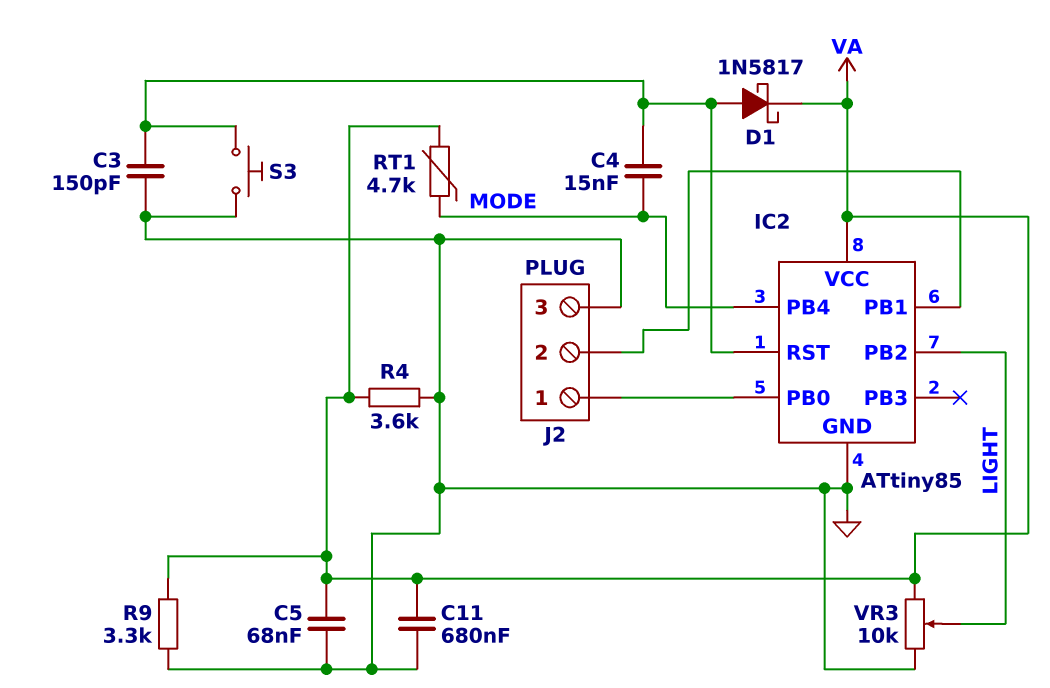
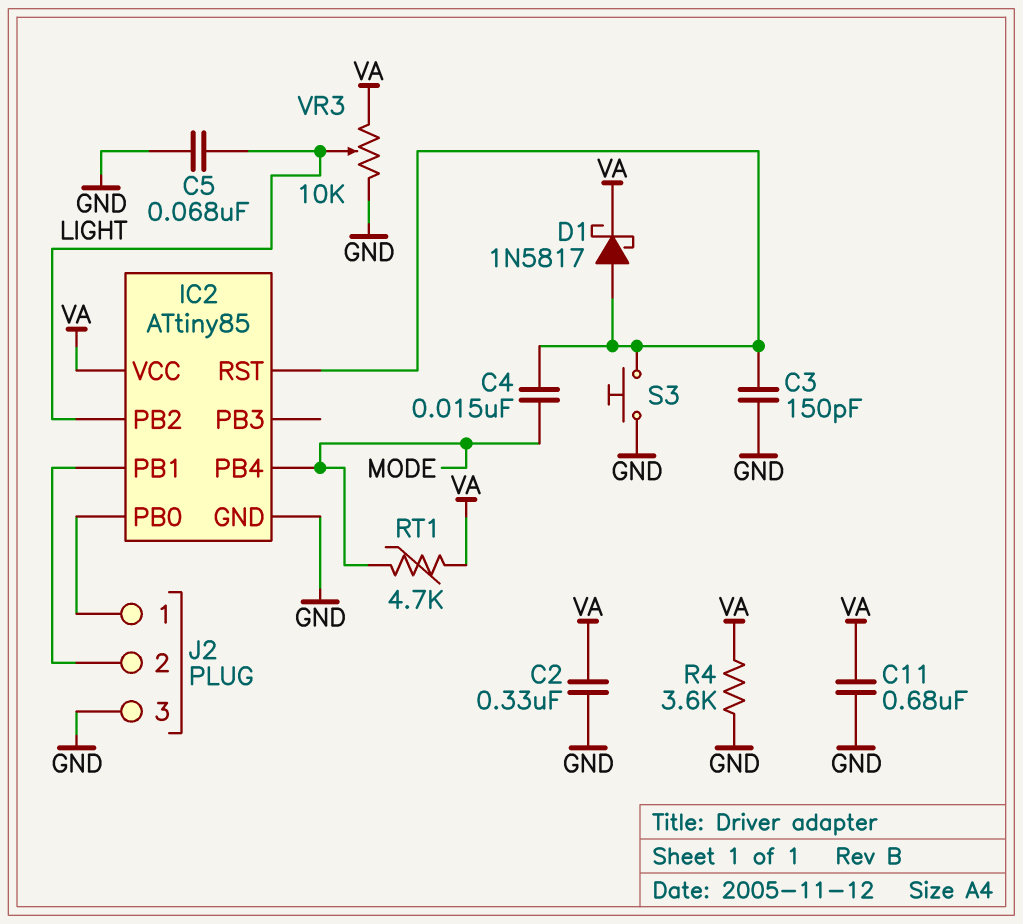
C2: none -> 330nF (GND, VA)
C5: 68nF (GND, VA) -> 68nF (GND, LIGHT)
R9: 3.3k (GND, VA) -> none

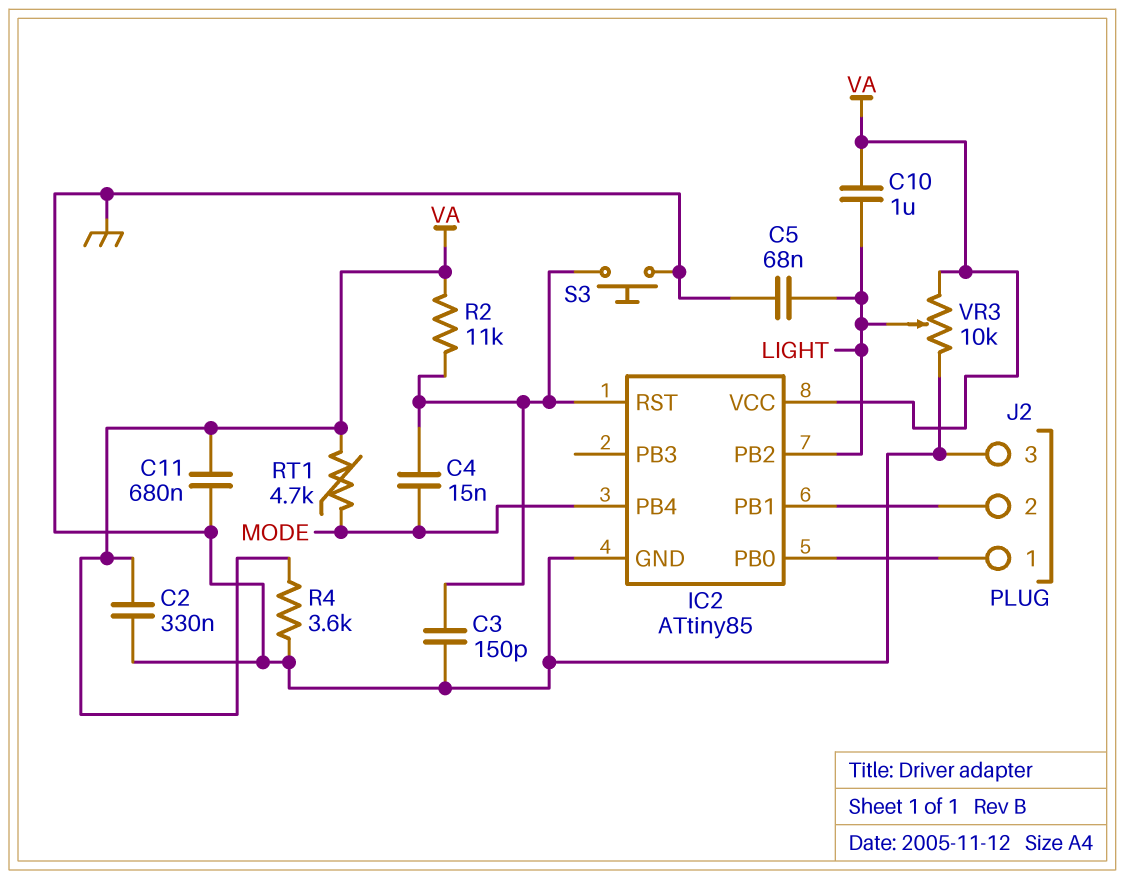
C10: none -> 1uF (LIGHT, VA)
D1: schottky 1N5817 (A IC2/RST, K VA) -> none
R2: none -> 11k (IC2/RST, VA)

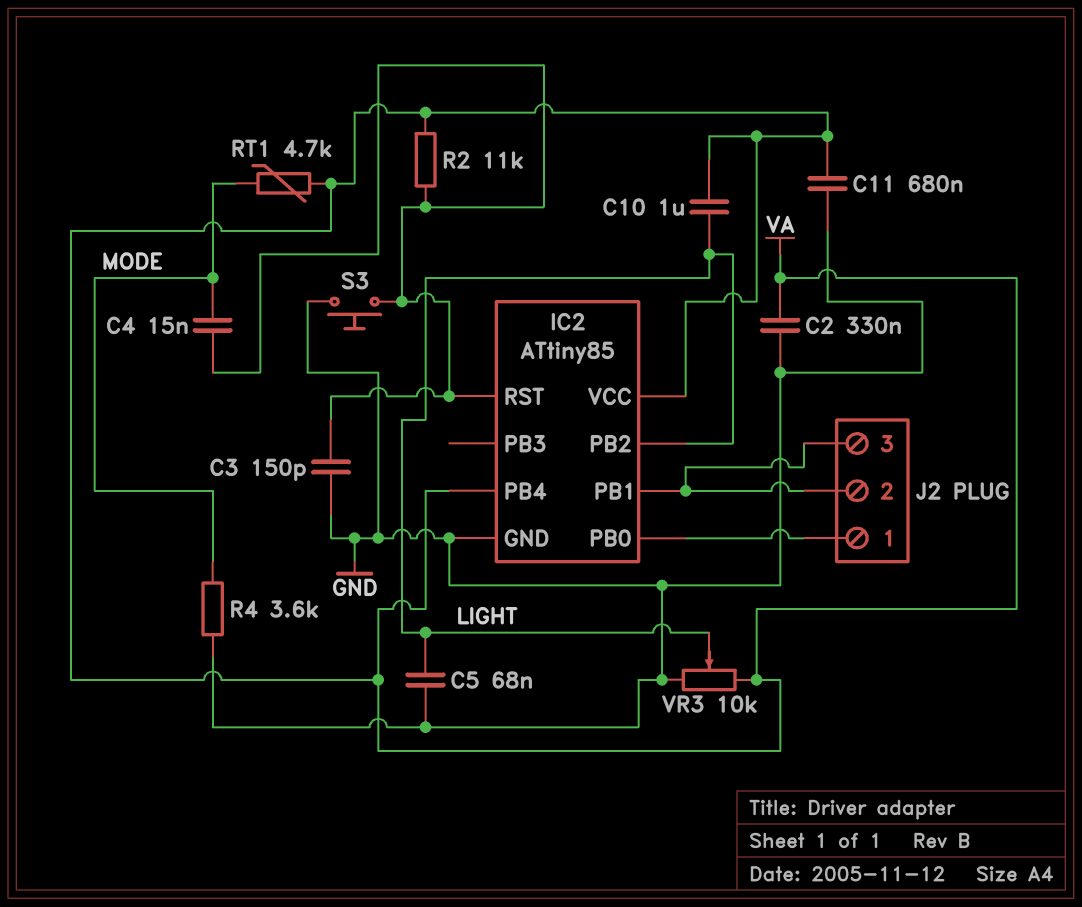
IC2 pin PB4: MODE -> VA
J2 pin 3: GND -> IC2/PB1
R4: 3.6k (GND, VA) -> 3.6k (GND, MODE)

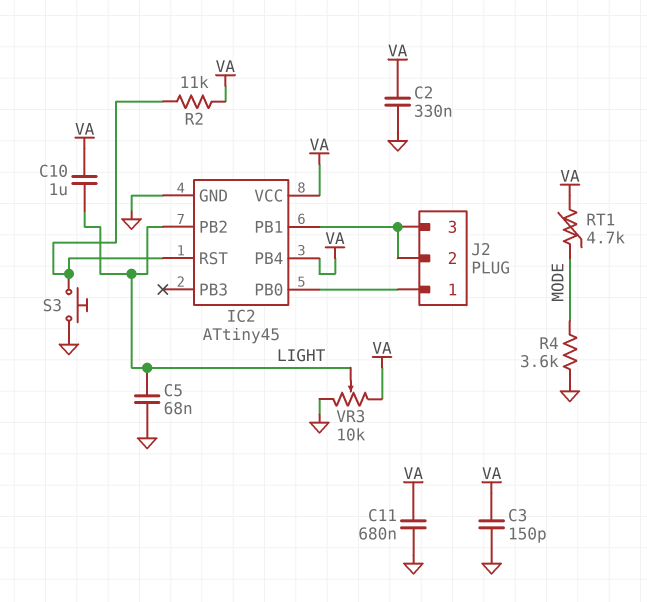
C3: 150pF (GND, IC2/RST) -> 150pF (GND, VA)
C4: 15nF (IC2/RST, MODE) -> none
IC2: ATtiny85 -> ATtiny45

